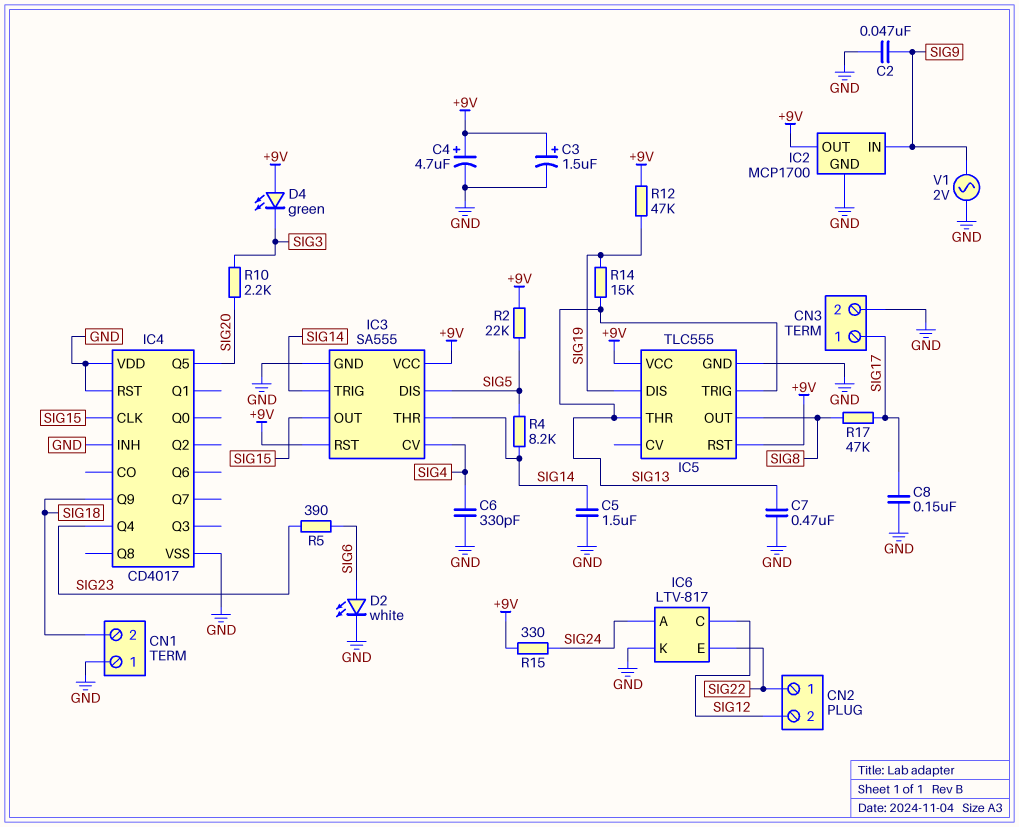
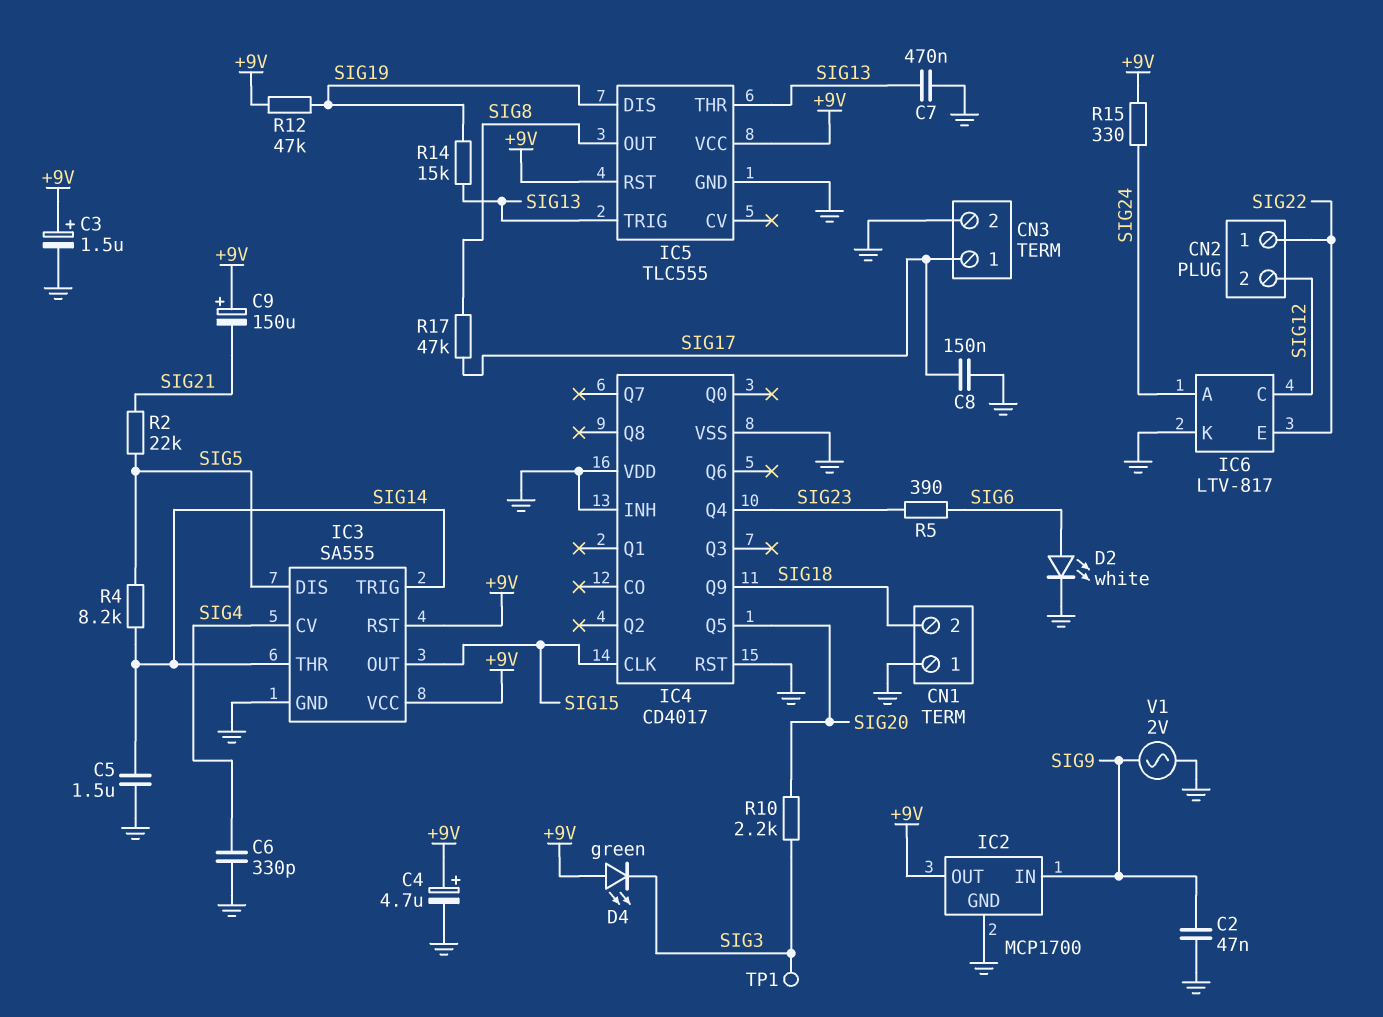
C9: none -> 150uF (plus +9V, minus SIG21)
R2: 22k (+9V, SIG5) -> 22k (SIG5, SIG21)
TP1: none -> test point (SIG3)

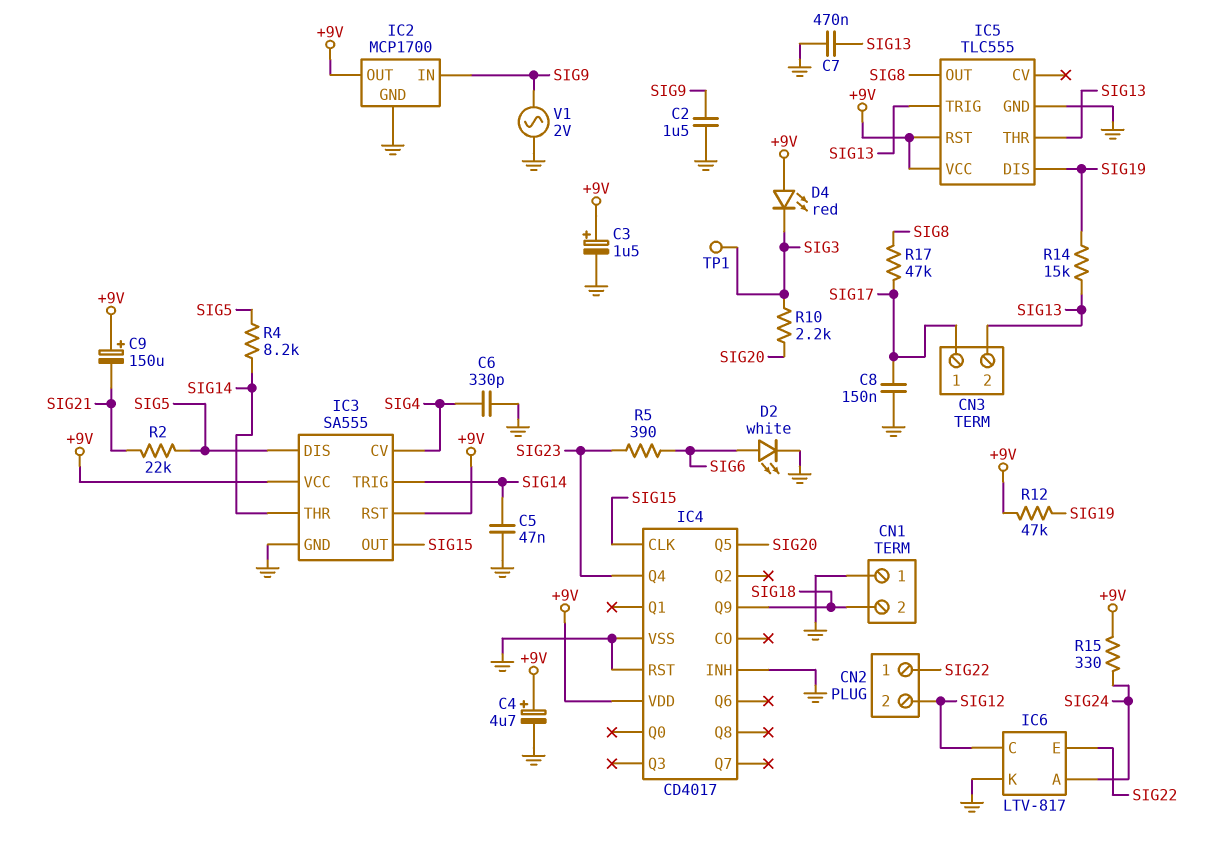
C2: 47nF (GND, SIG9) -> 1.5uF (GND, SIG9)
C5: 1.5uF (GND, SIG14) -> 47nF (GND, SIG14)
CN3 pin 2: GND -> SIG13
D4: LED green (A +9V, K SIG3) -> LED red (A +9V, K SIG3)
IC4 pin VDD: GND -> +9V

